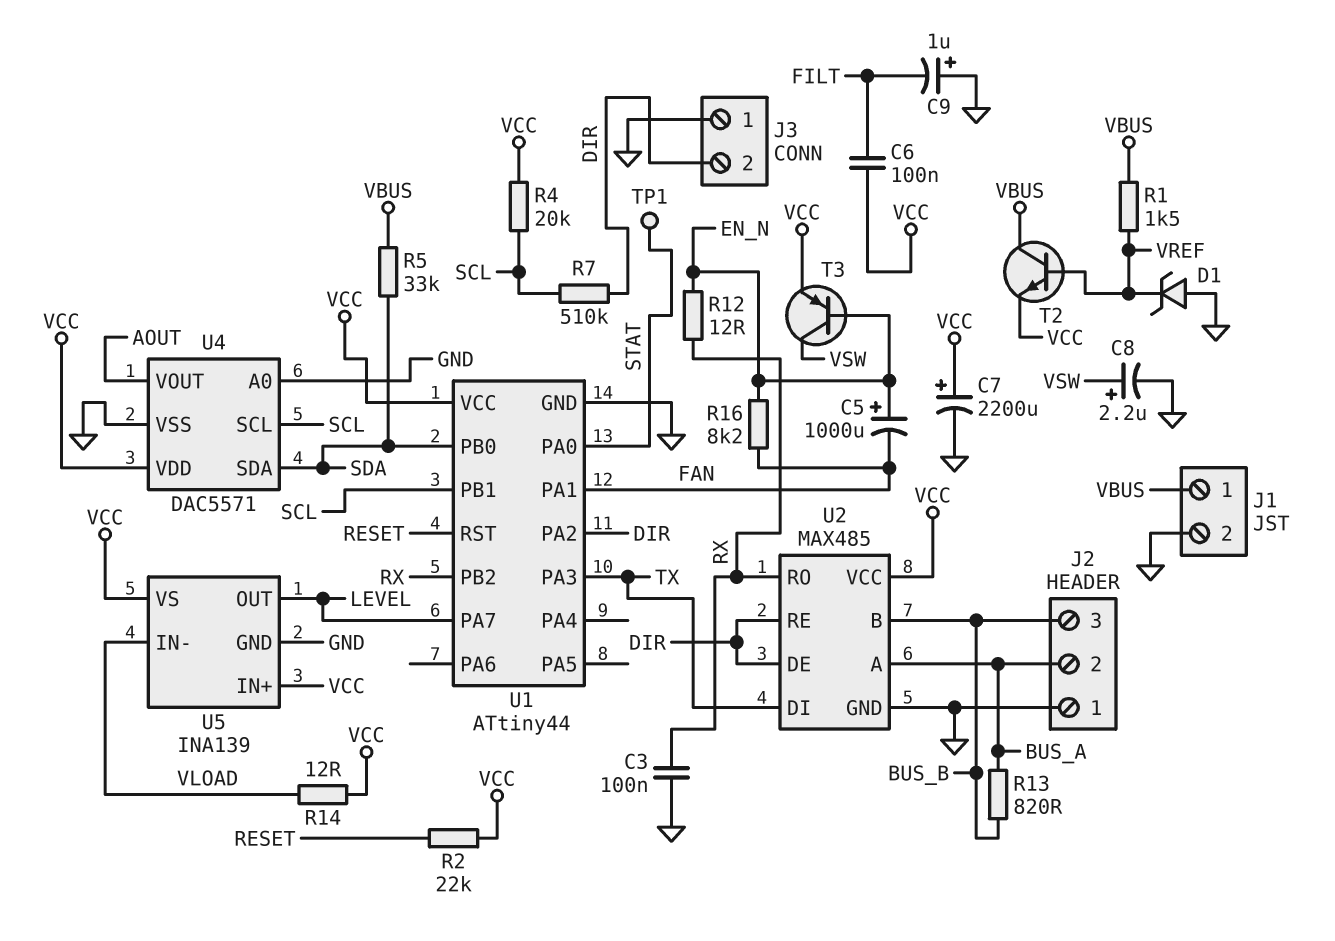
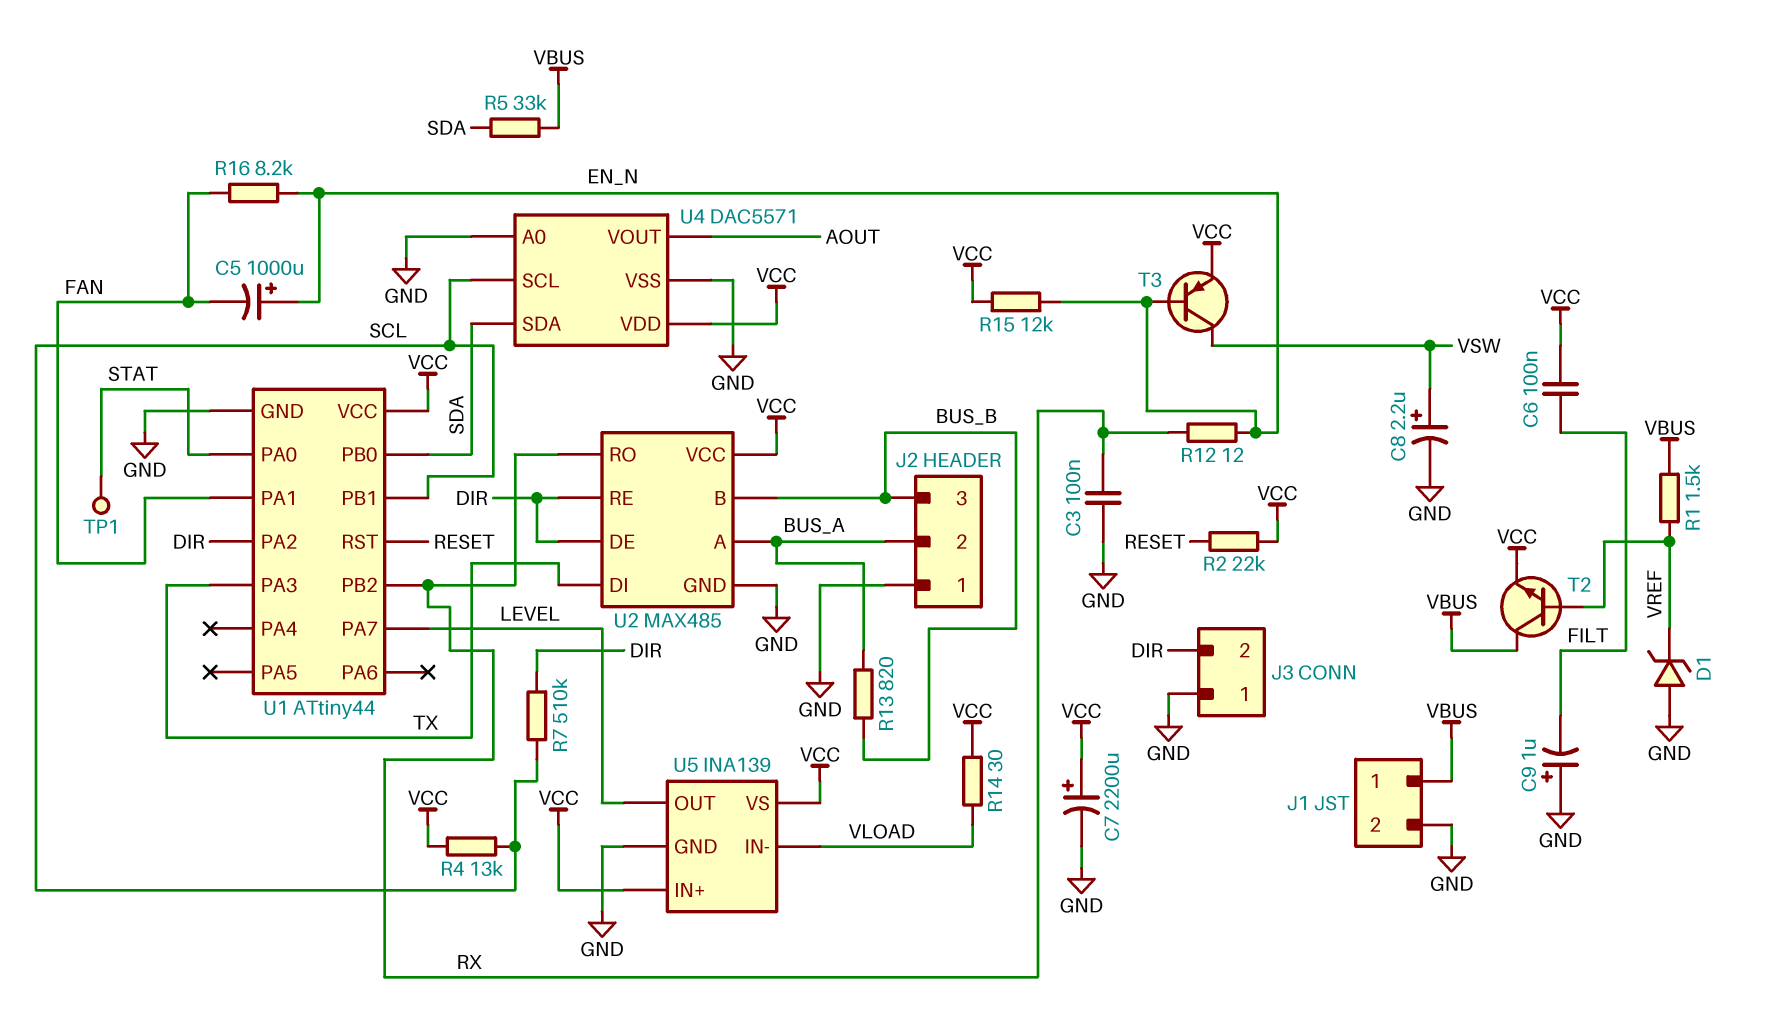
R4: 20k (SCL, VCC) -> 13k (SCL, VCC)
R14: 12 (VCC, VLOAD) -> 30 (VCC, VLOAD)
R15: none -> 12k (EN_N, VCC)

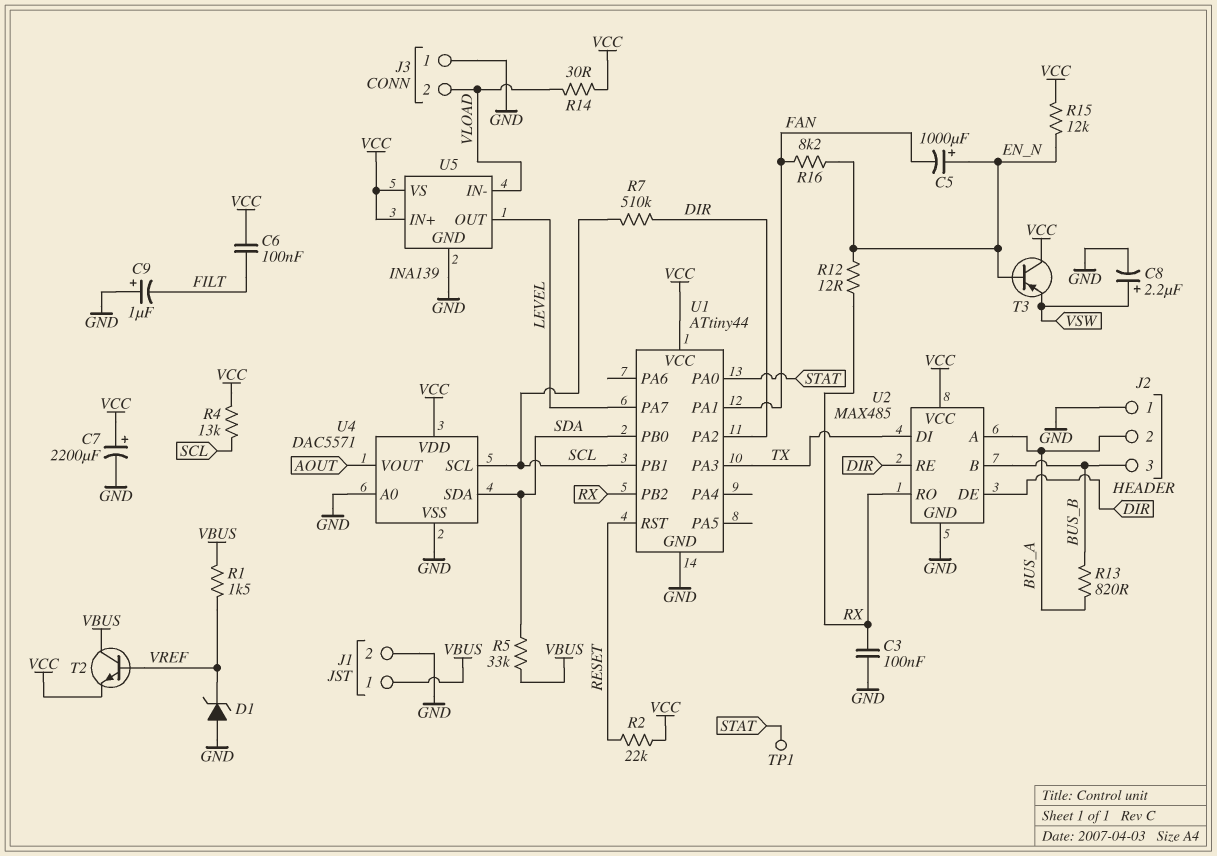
J3 pin 2: DIR -> VLOAD
T3: PNP (B EN_N, C VSW, E VCC) -> PNP (B EN_N, C VCC, E VSW)

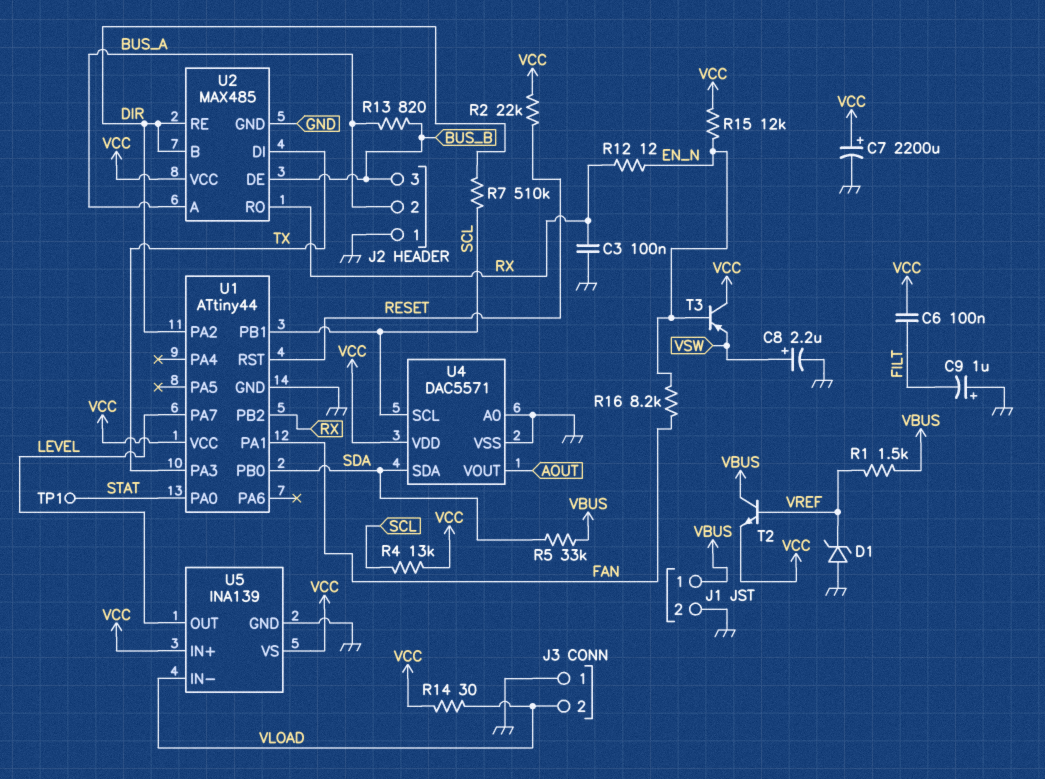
C5: 1000uF (plus EN_N, minus FAN) -> none
U2 pin B: BUS_B -> DIR
U2 pin DE: DIR -> BUS_B

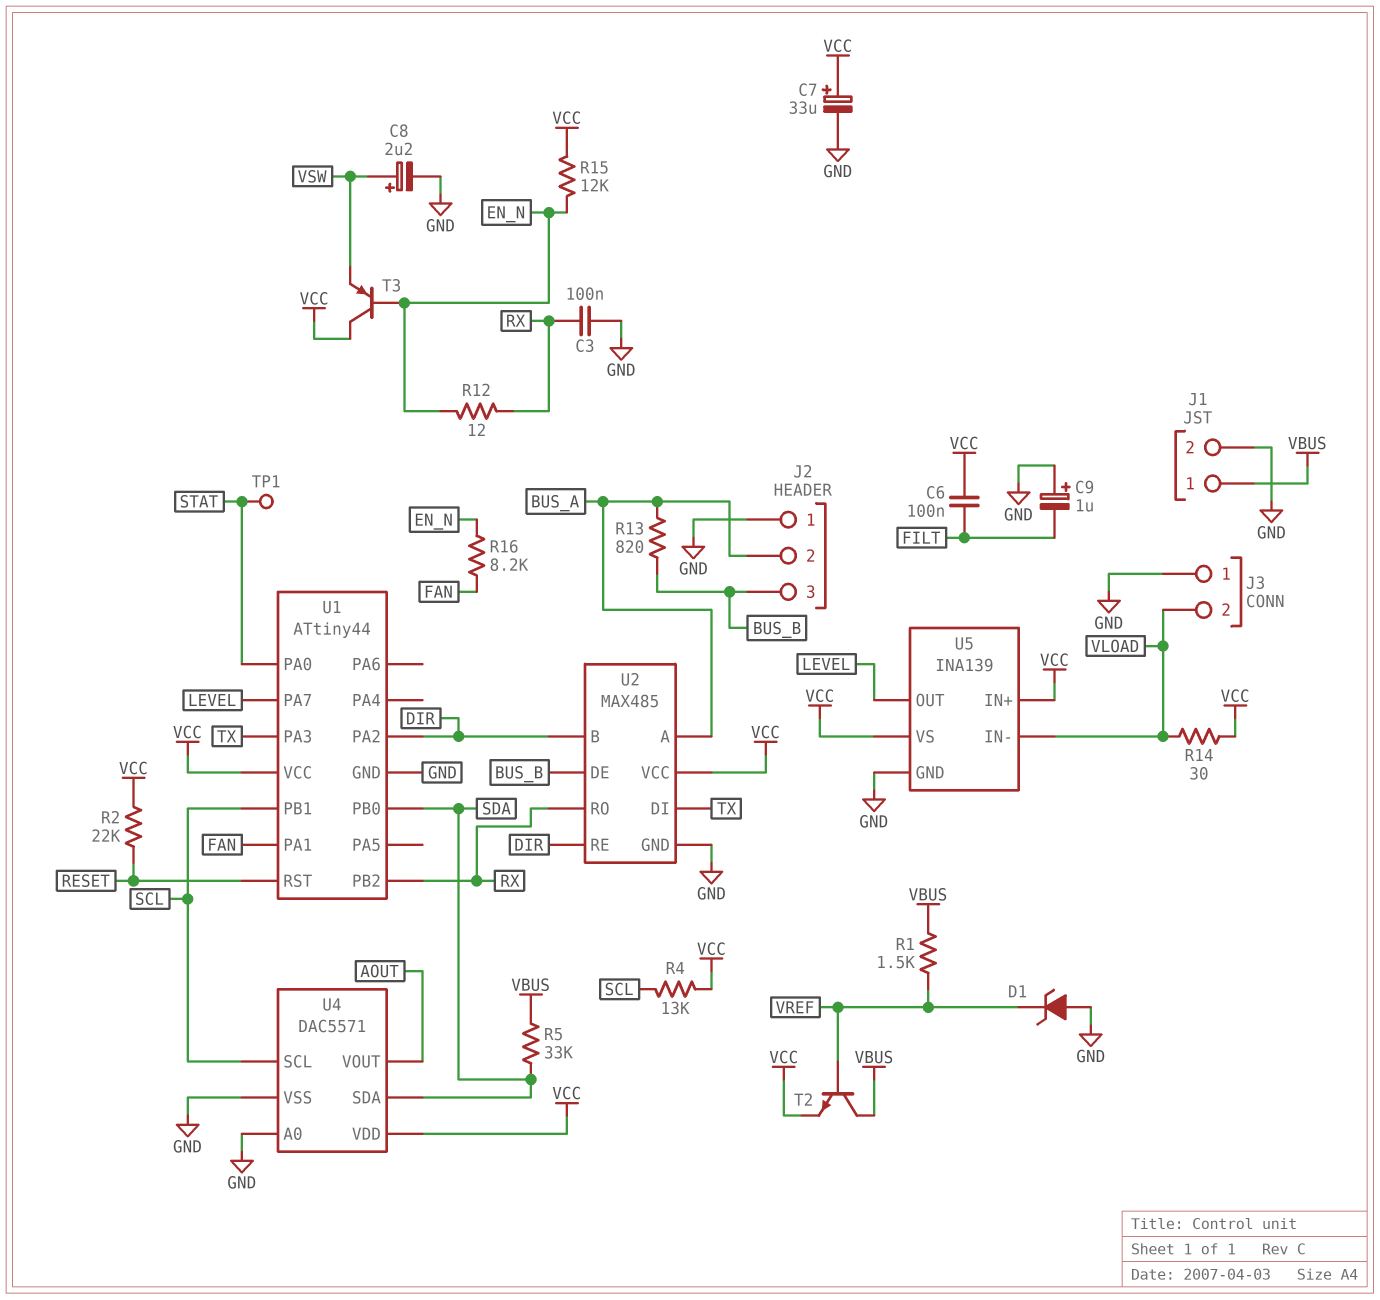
C7: 2200uF (plus VCC, minus GND) -> 33uF (plus VCC, minus GND)
R7: 510k (DIR, SCL) -> none

